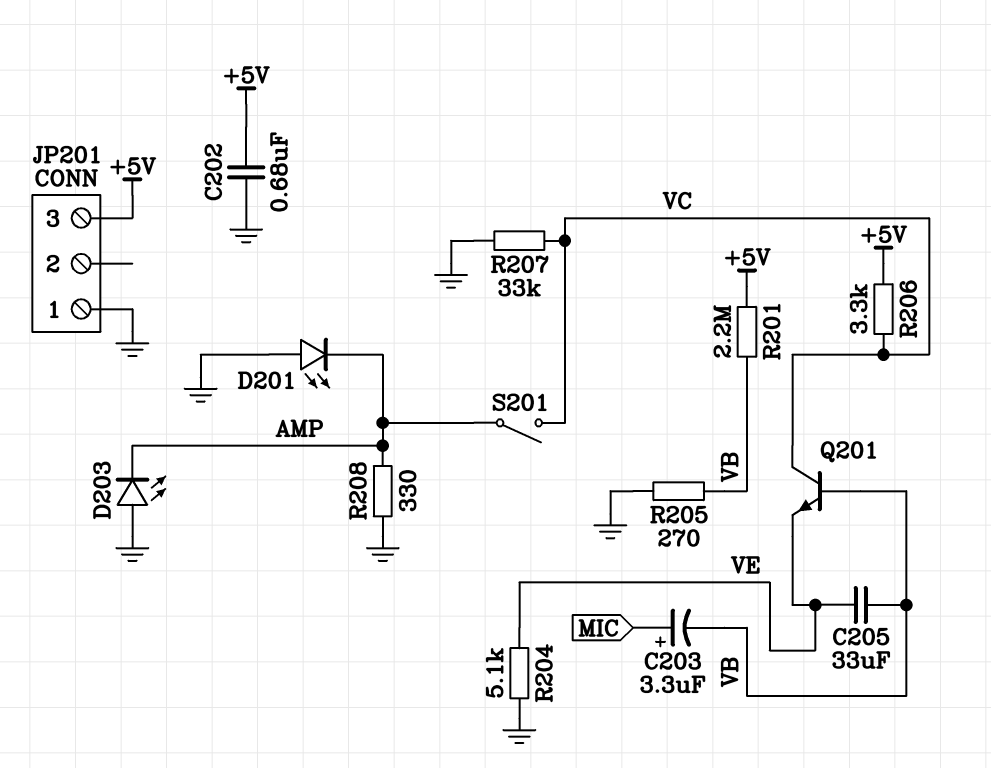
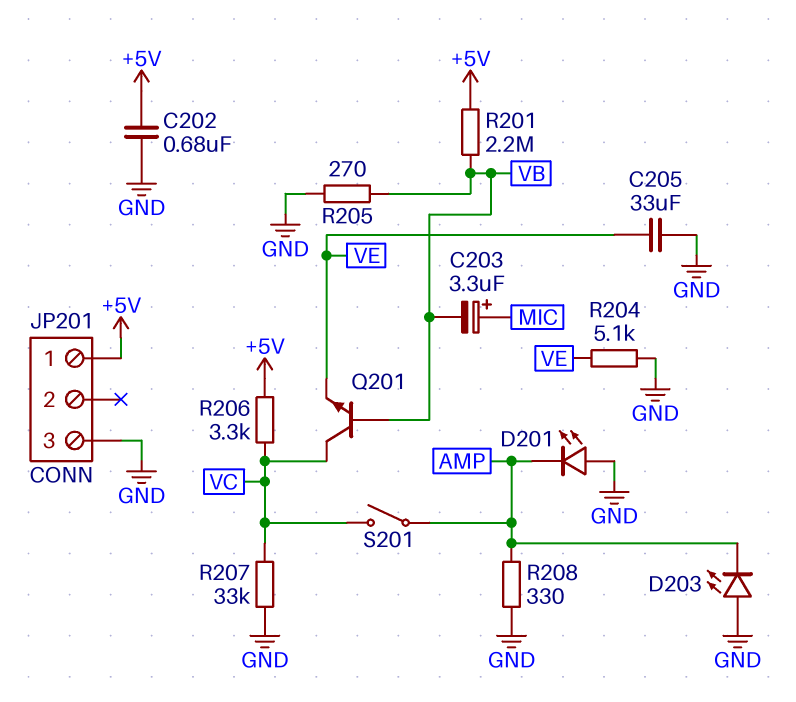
C205: 33uF (VB, VE) -> 33uF (GND, VE)
JP201 pin 1: GND -> +5V
JP201 pin 3: +5V -> GND

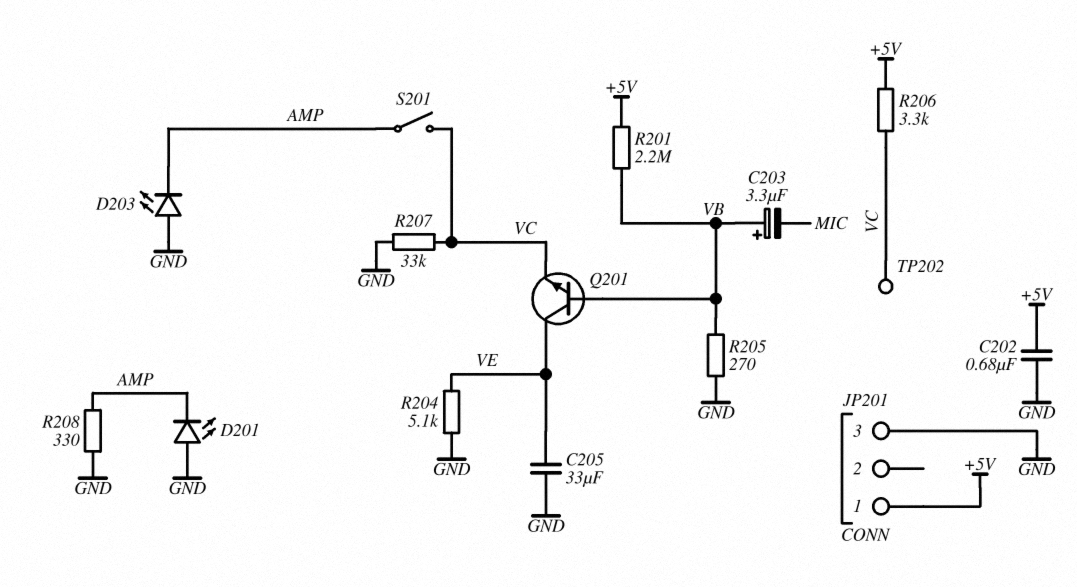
C203: 3.3uF (plus MIC, minus VB) -> 3.3uF (plus VB, minus MIC)
Q201: NPN (B VB, C VC, E VE) -> NPN (B VB, C VE, E VC)
TP202: none -> test point (VC)

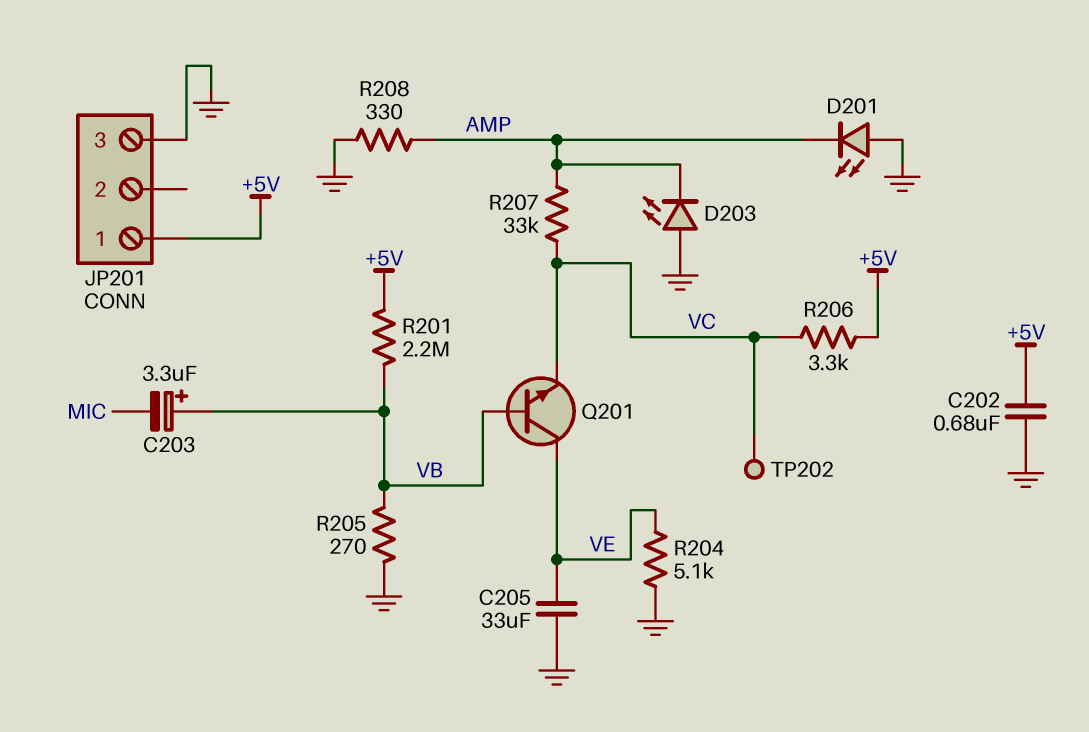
R207: 33k (GND, VC) -> 33k (AMP, VC)
S201: switch (AMP, VC) -> none

